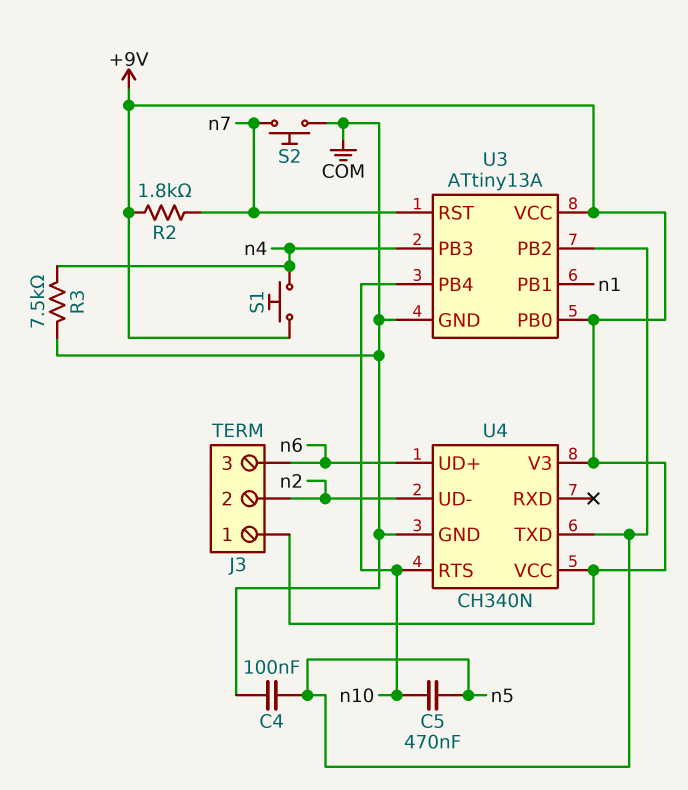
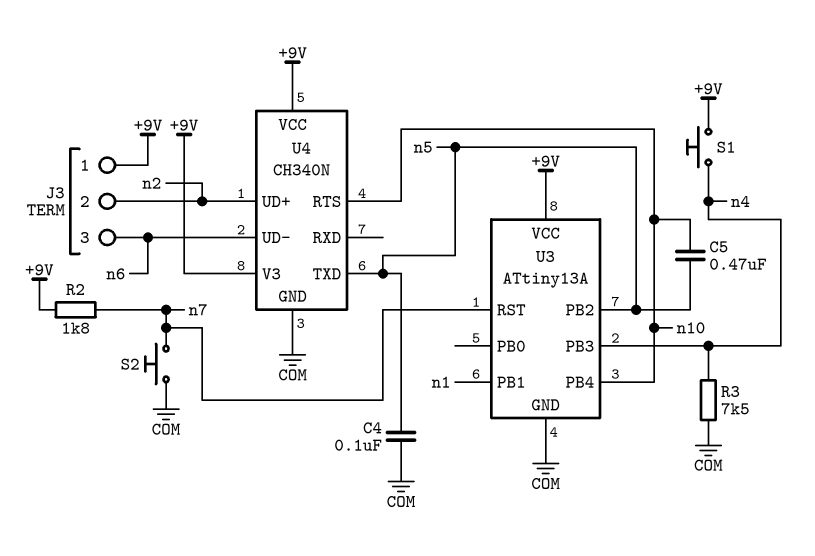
U3 pin PB0: +9V -> none
U4 pin UD+: n6 -> n2
U4 pin UD-: n2 -> n6

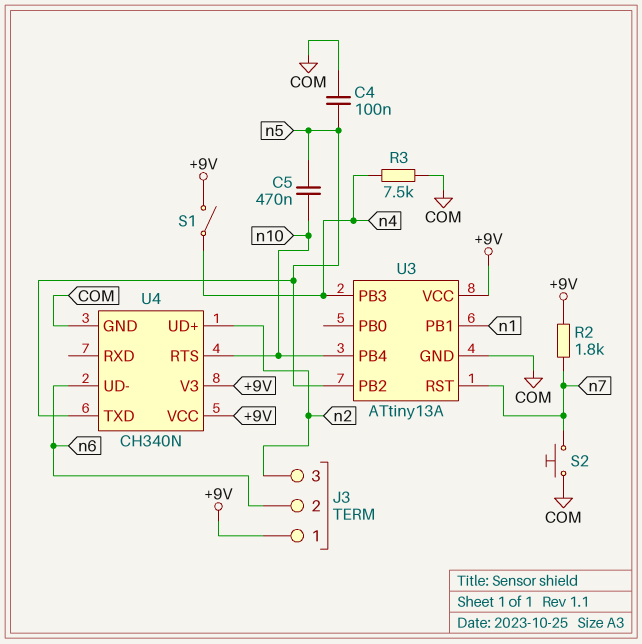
J3 pin 2: n2 -> n6
J3 pin 3: n6 -> n2
S1: button (+9V, n4) -> switch (+9V, n4)

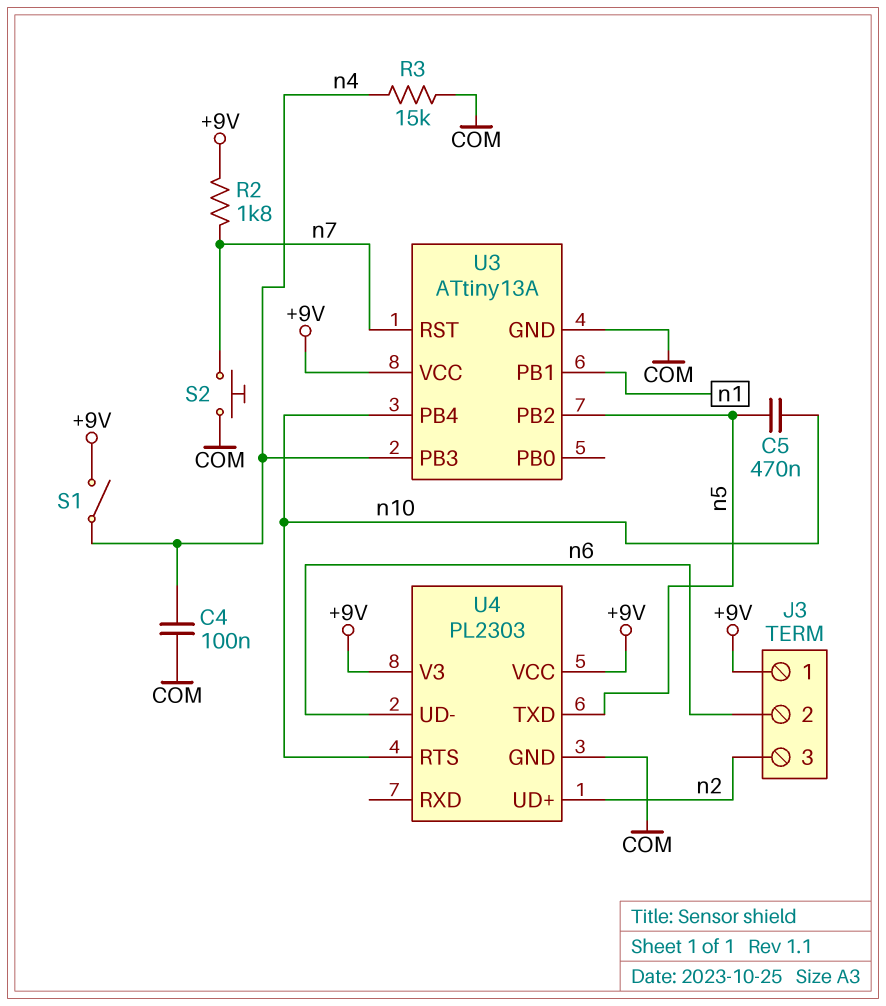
C4: 100nF (COM, n5) -> 100nF (COM, n4)
R3: 7.5k (COM, n4) -> 15k (COM, n4)
U4: CH340N -> PL2303

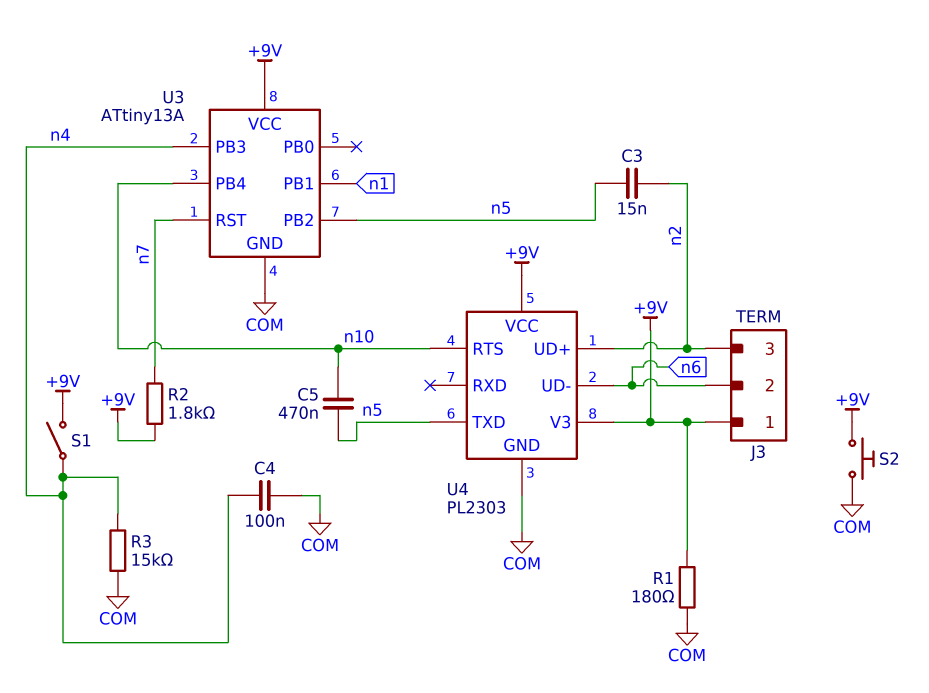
C3: none -> 15nF (n2, n5)
R1: none -> 180 (+9V, COM)
S2: button (COM, n7) -> button (+9V, COM)

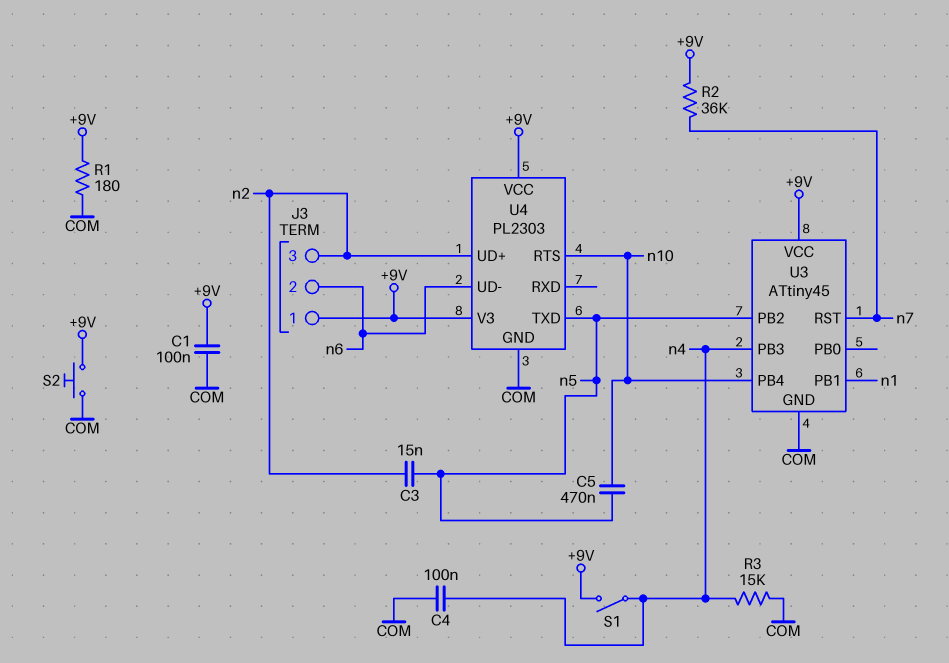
C1: none -> 100nF (+9V, COM)
R2: 1.8k (+9V, n7) -> 36k (+9V, n7)
U3: ATtiny13A -> ATtiny45

